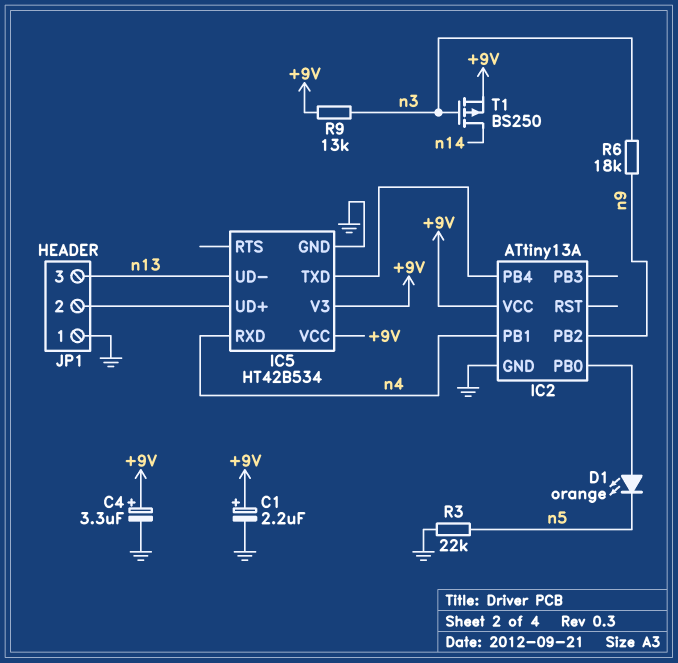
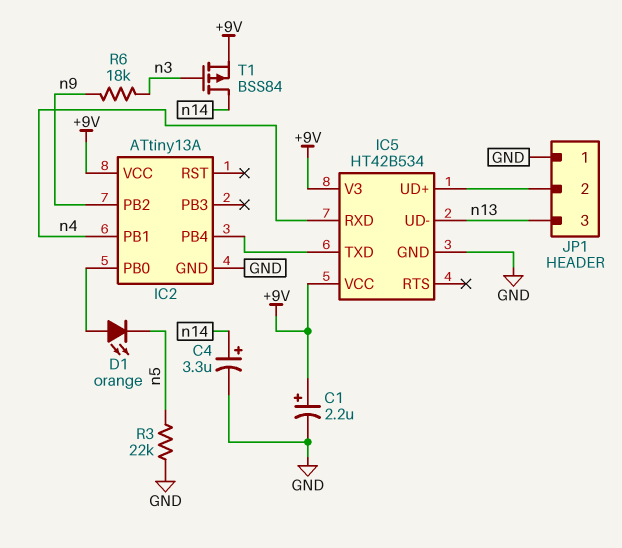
C4: 3.3uF (plus +9V, minus GND) -> 3.3uF (plus n14, minus GND)
R9: 13k (+9V, n3) -> none
T1: PMOS BS250 (G n3, D n14, S +9V) -> PMOS BSS84 (G n3, D n14, S +9V)

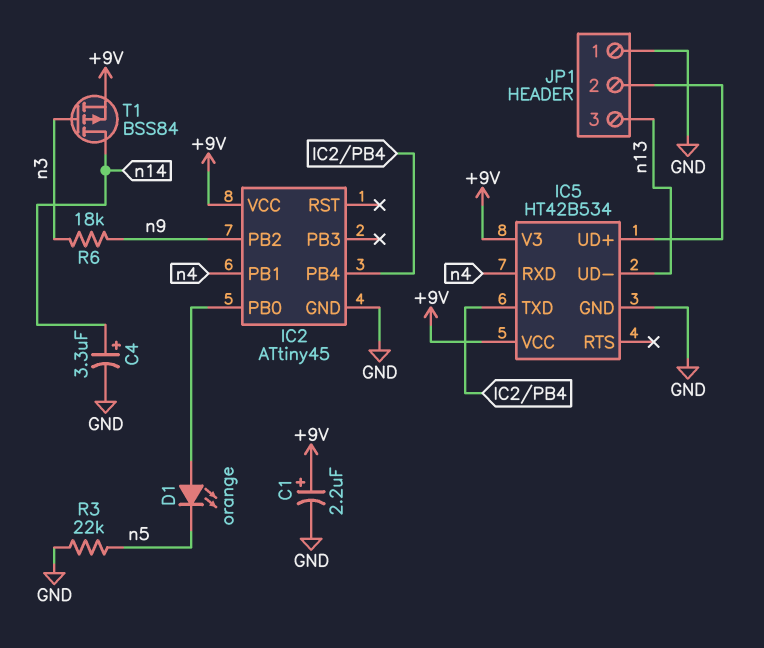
IC2: ATtiny13A -> ATtiny45

